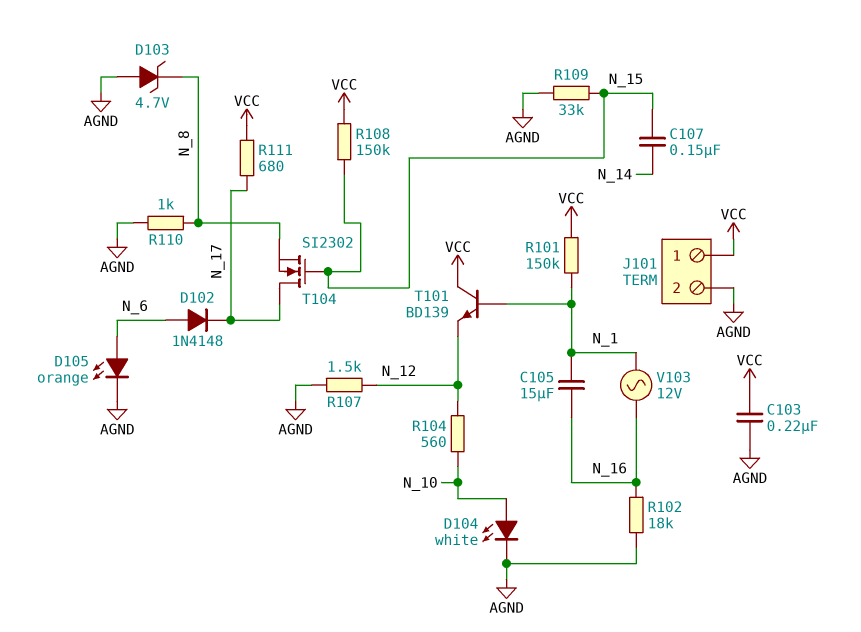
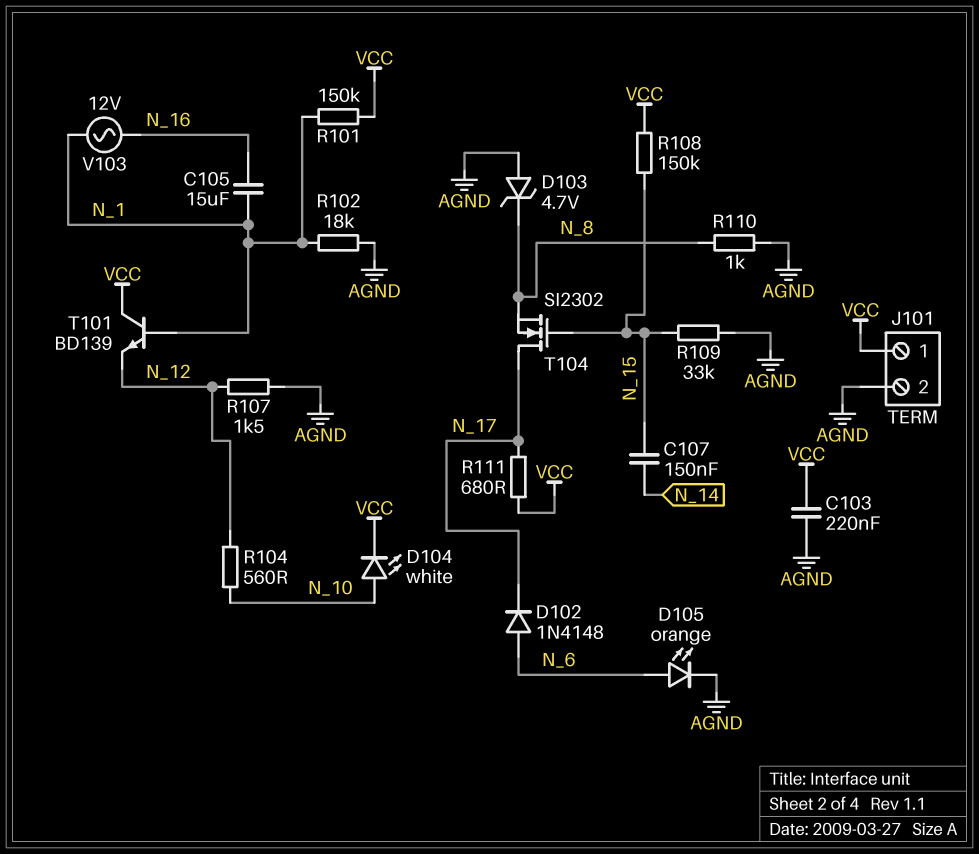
D104: LED white (A N_10, K AGND) -> LED white (A N_10, K VCC)
R102: 18k (AGND, N_16) -> 18k (AGND, N_1)

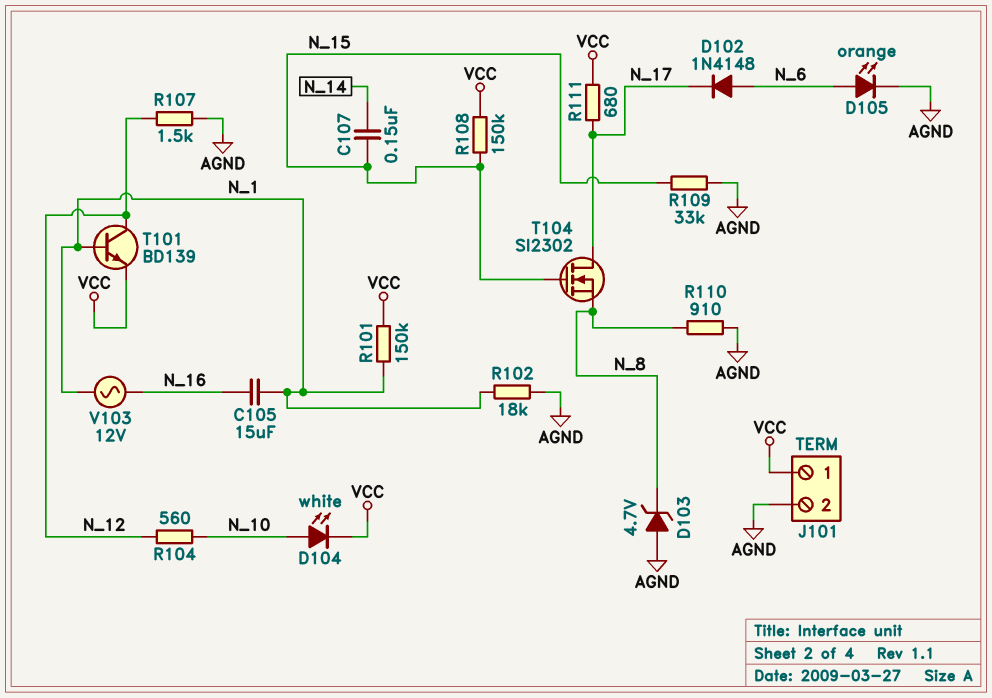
C103: 220nF (AGND, VCC) -> none
R110: 1k (AGND, N_8) -> 910 (AGND, N_8)
T101: NPN BD139 (B N_1, C VCC, E N_12) -> NPN BD139 (B N_1, C N_12, E VCC)

